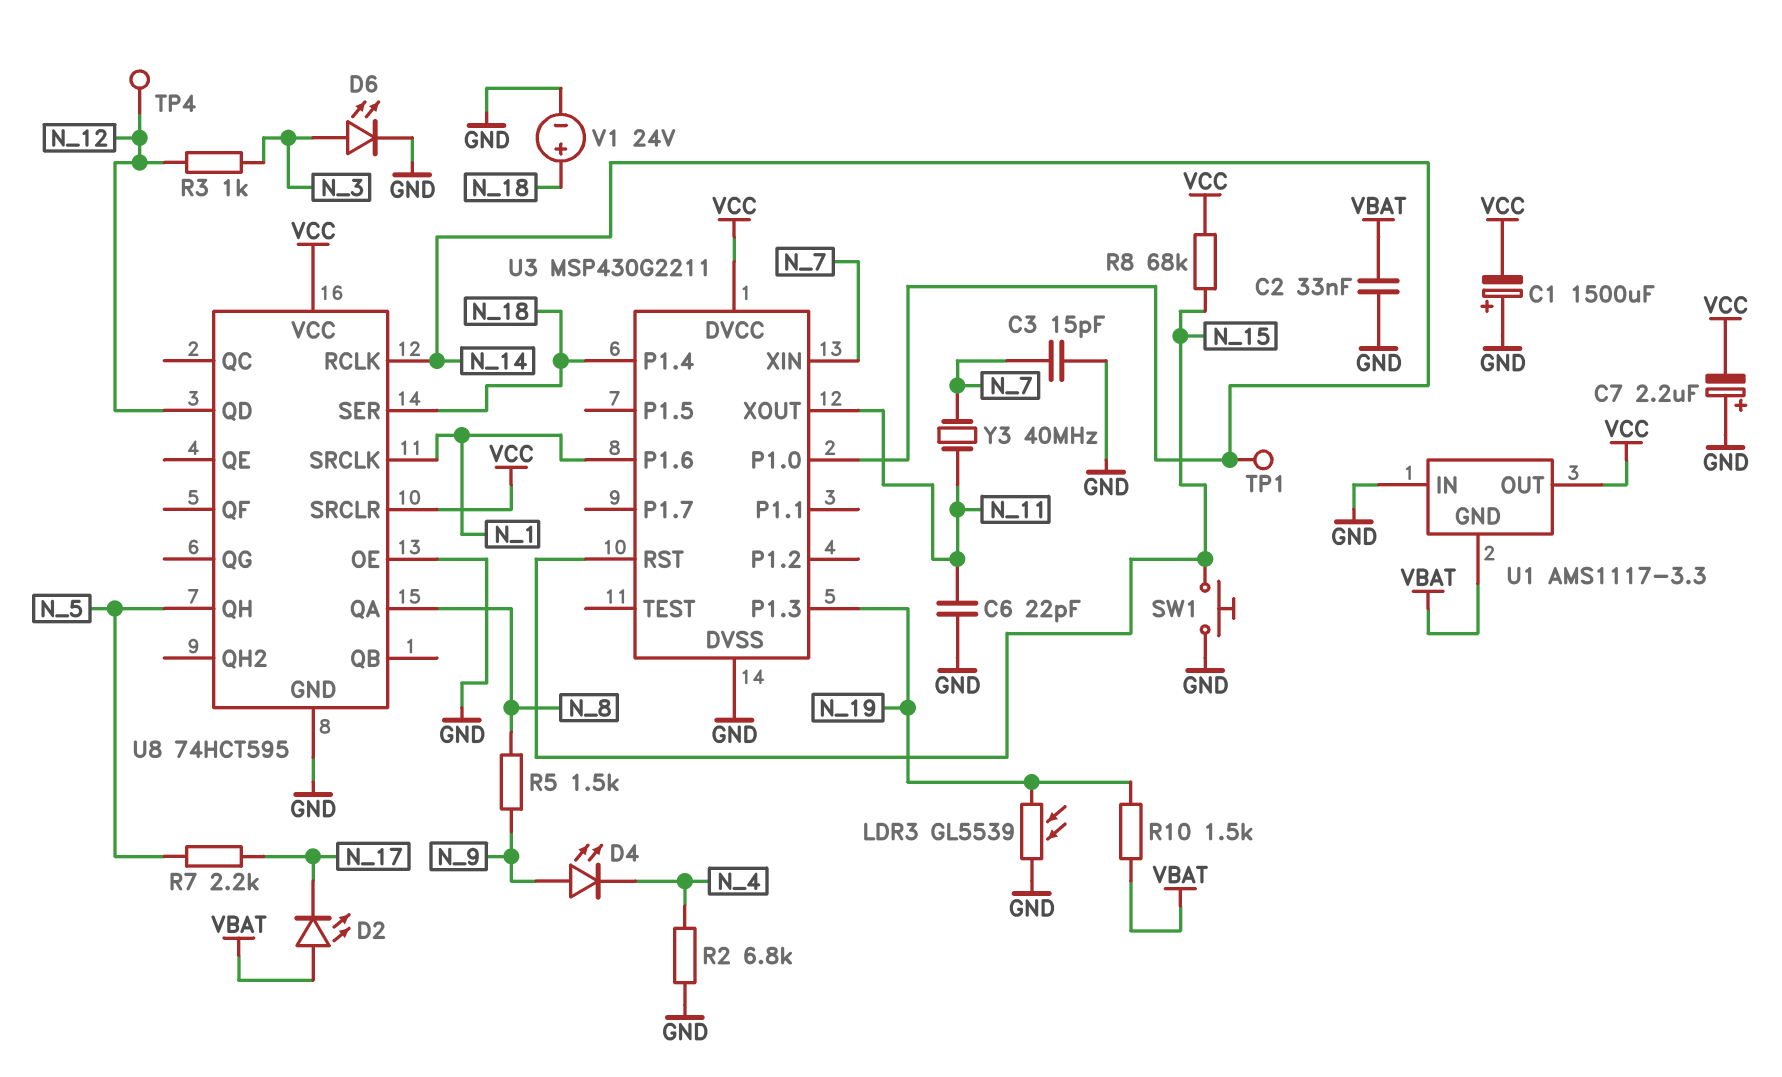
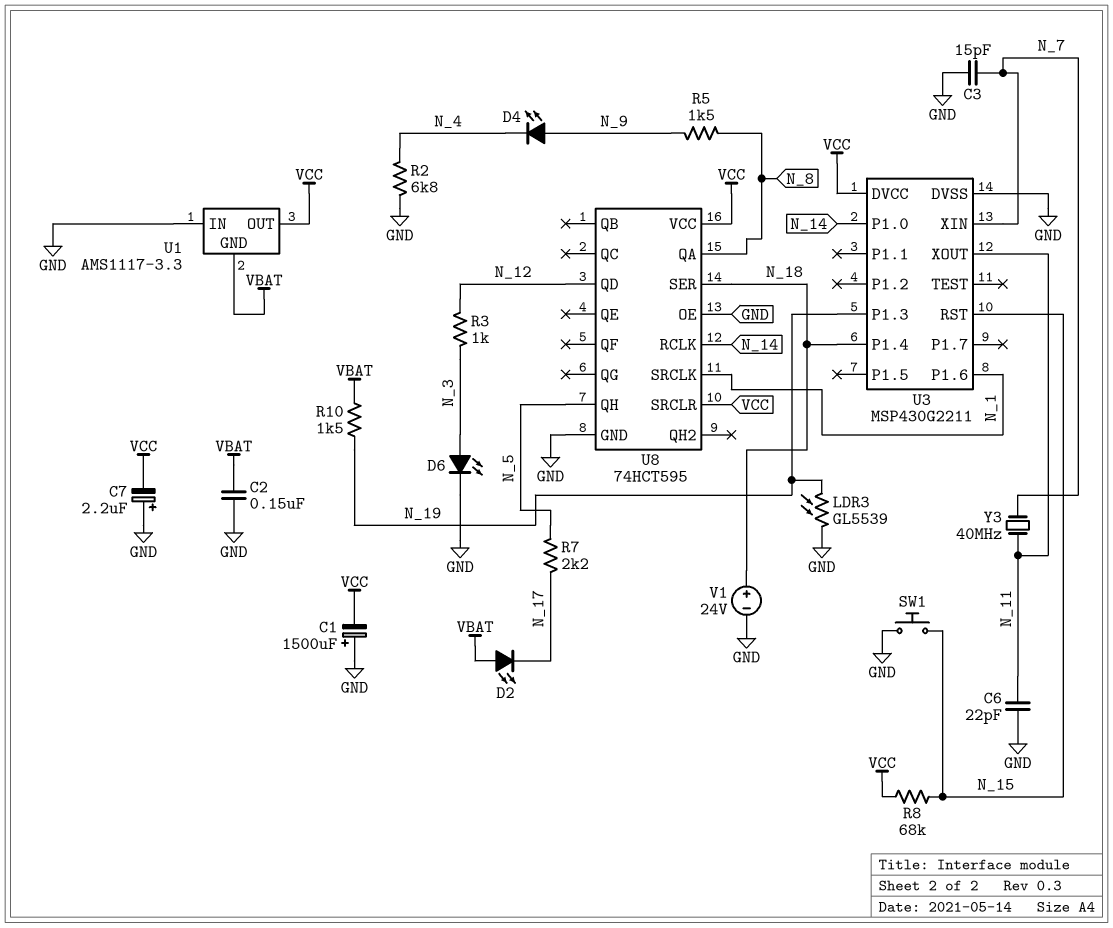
C2: 33nF (GND, VBAT) -> 150nF (GND, VBAT)
TP1: test point (N_14) -> none
TP4: test point (N_12) -> none

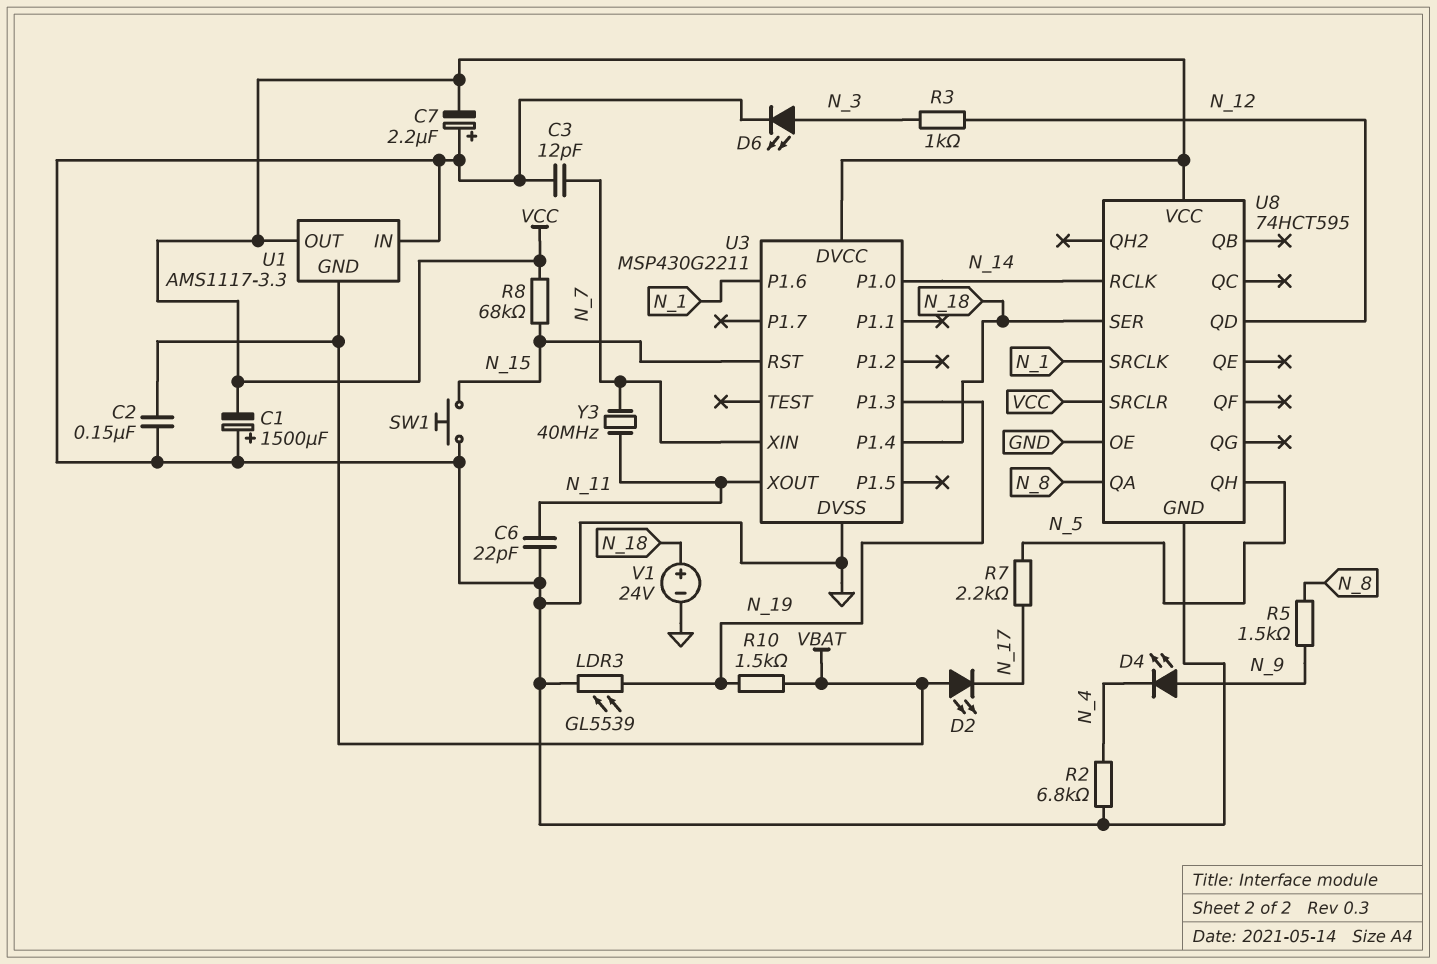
C3: 15pF (GND, N_7) -> 12pF (GND, N_7)

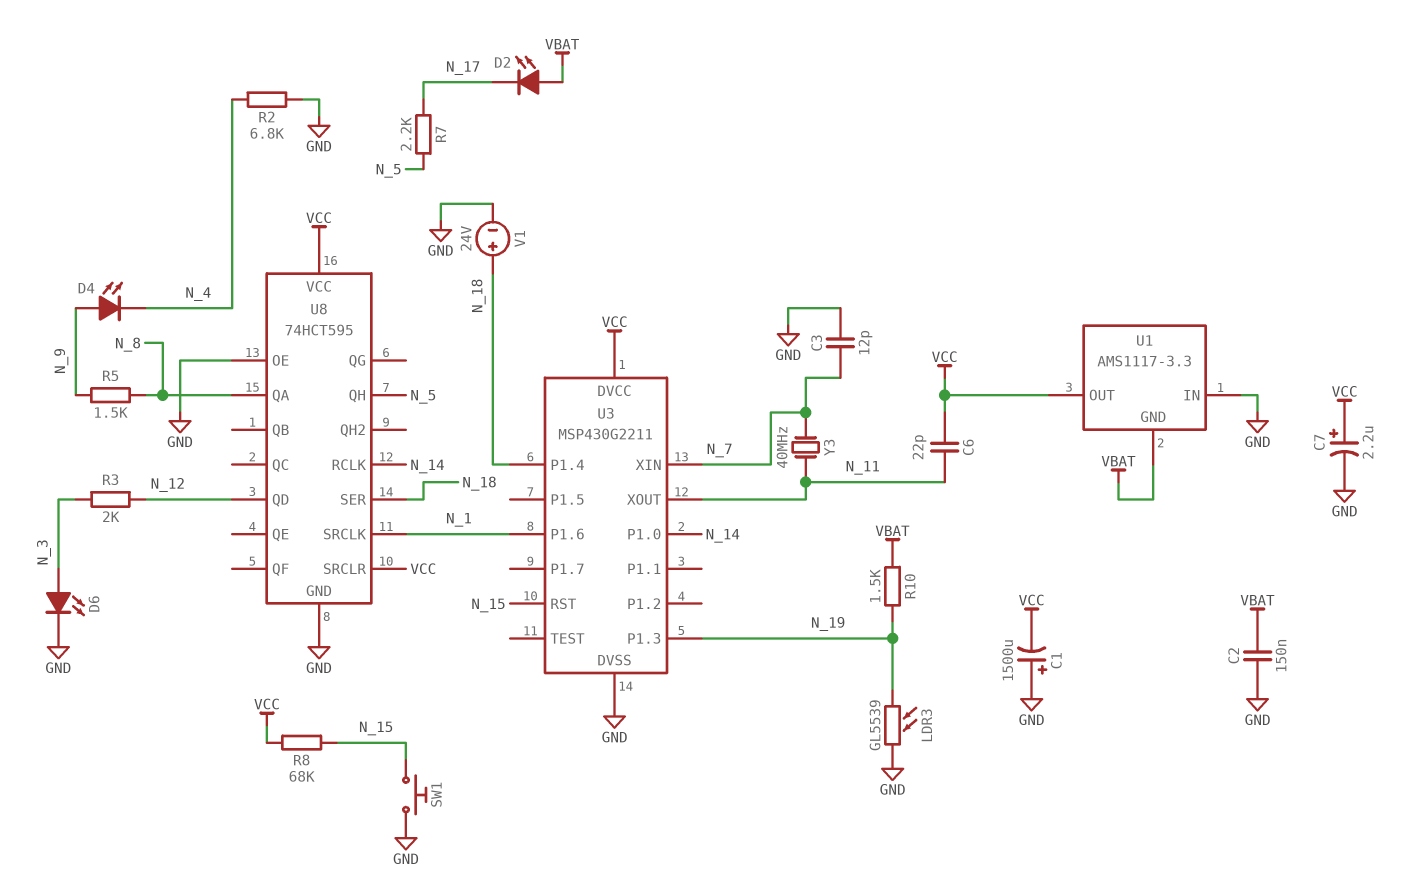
C6: 22pF (GND, N_11) -> 22pF (N_11, VCC)
C7: 2.2uF (plus GND, minus VCC) -> 2.2uF (plus VCC, minus GND)
R3: 1k (N_3, N_12) -> 2k (N_3, N_12)

